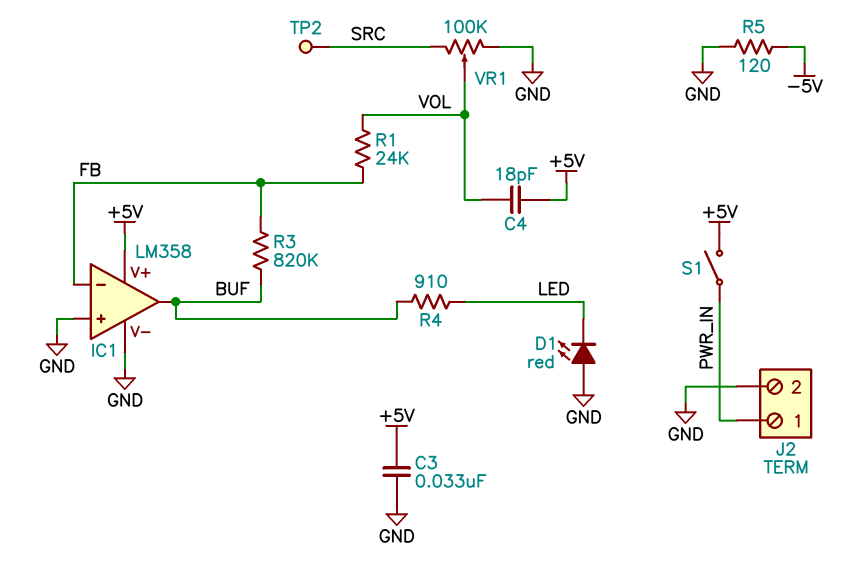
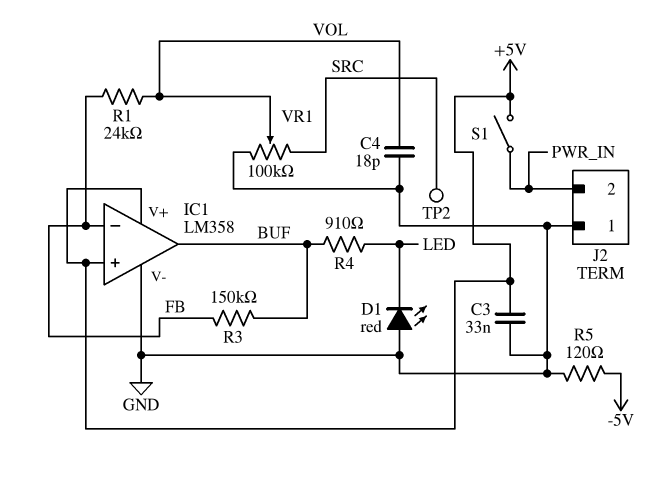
C4: 18pF (+5V, VOL) -> 18pF (GND, VOL)
IC1 pin in+: GND -> +5V
J2 pin 1: PWR_IN -> GND
J2 pin 2: GND -> PWR_IN
R3: 820k (BUF, FB) -> 150k (BUF, FB)

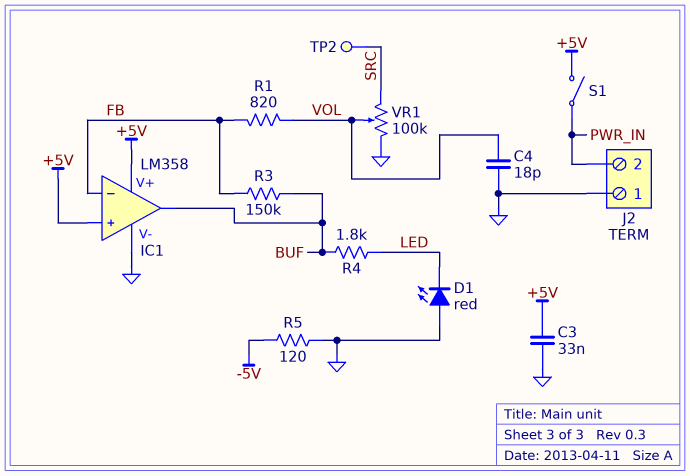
R1: 24k (FB, VOL) -> 820 (FB, VOL)
R4: 910 (BUF, LED) -> 1.8k (BUF, LED)

